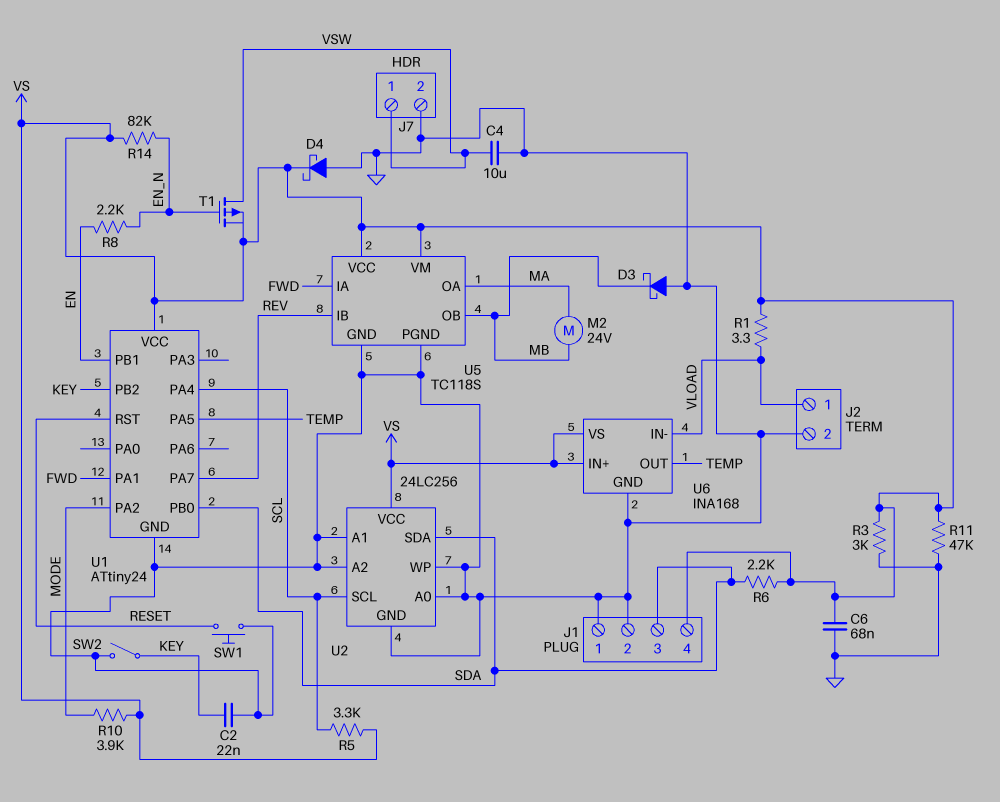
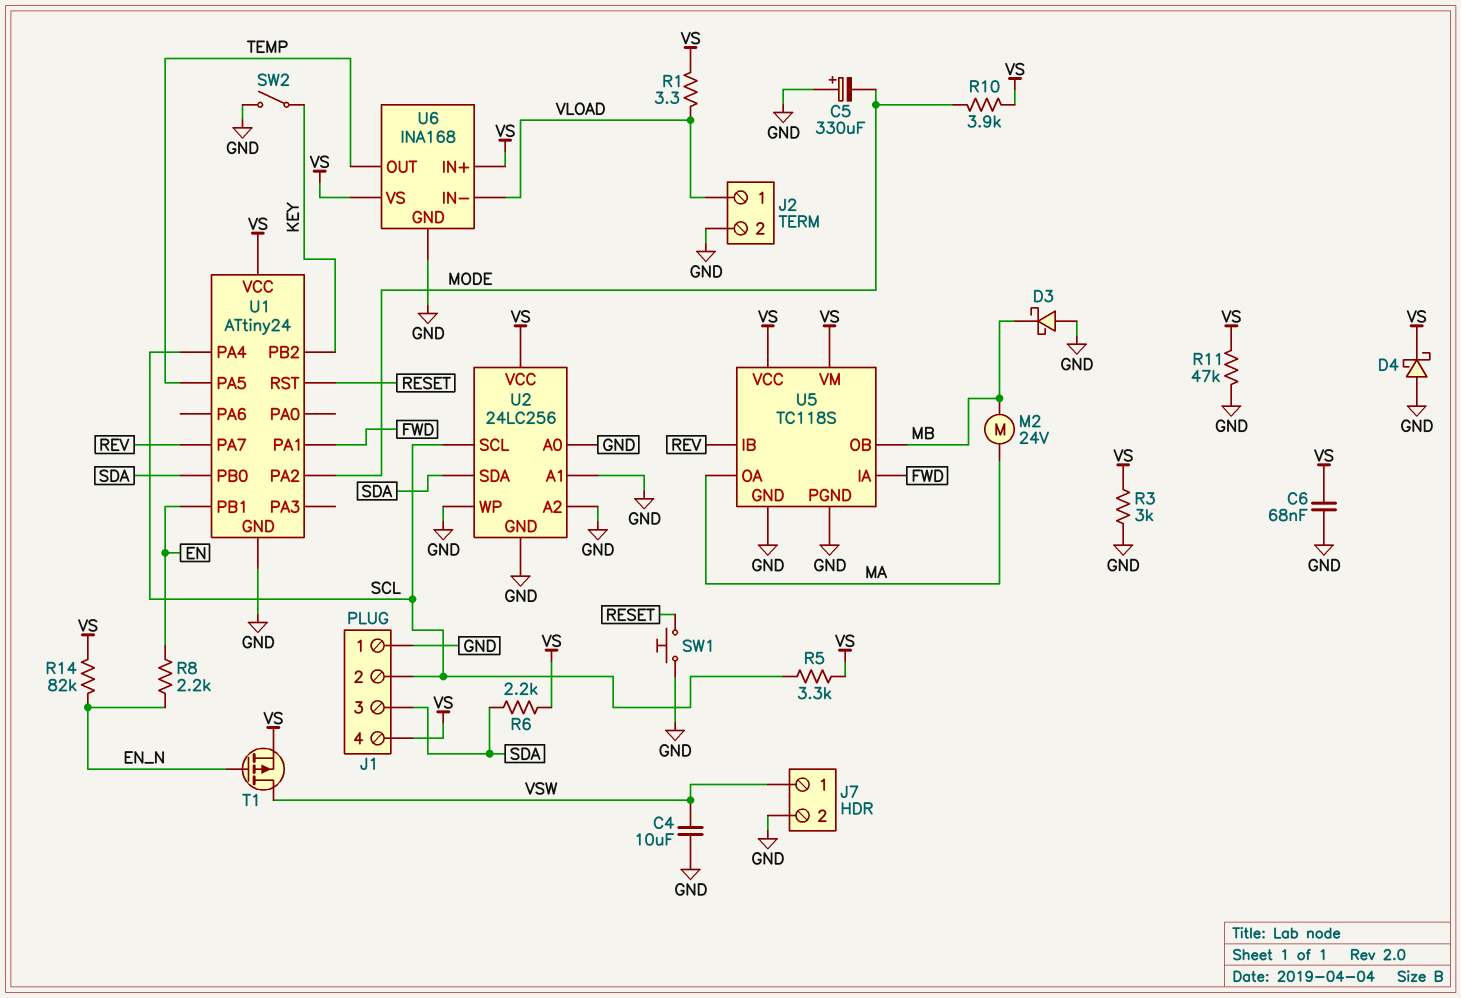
C2: 22nF (GND, KEY) -> none
C5: none -> 330uF (plus GND, minus MODE)
J1 pin 2: GND -> SCL

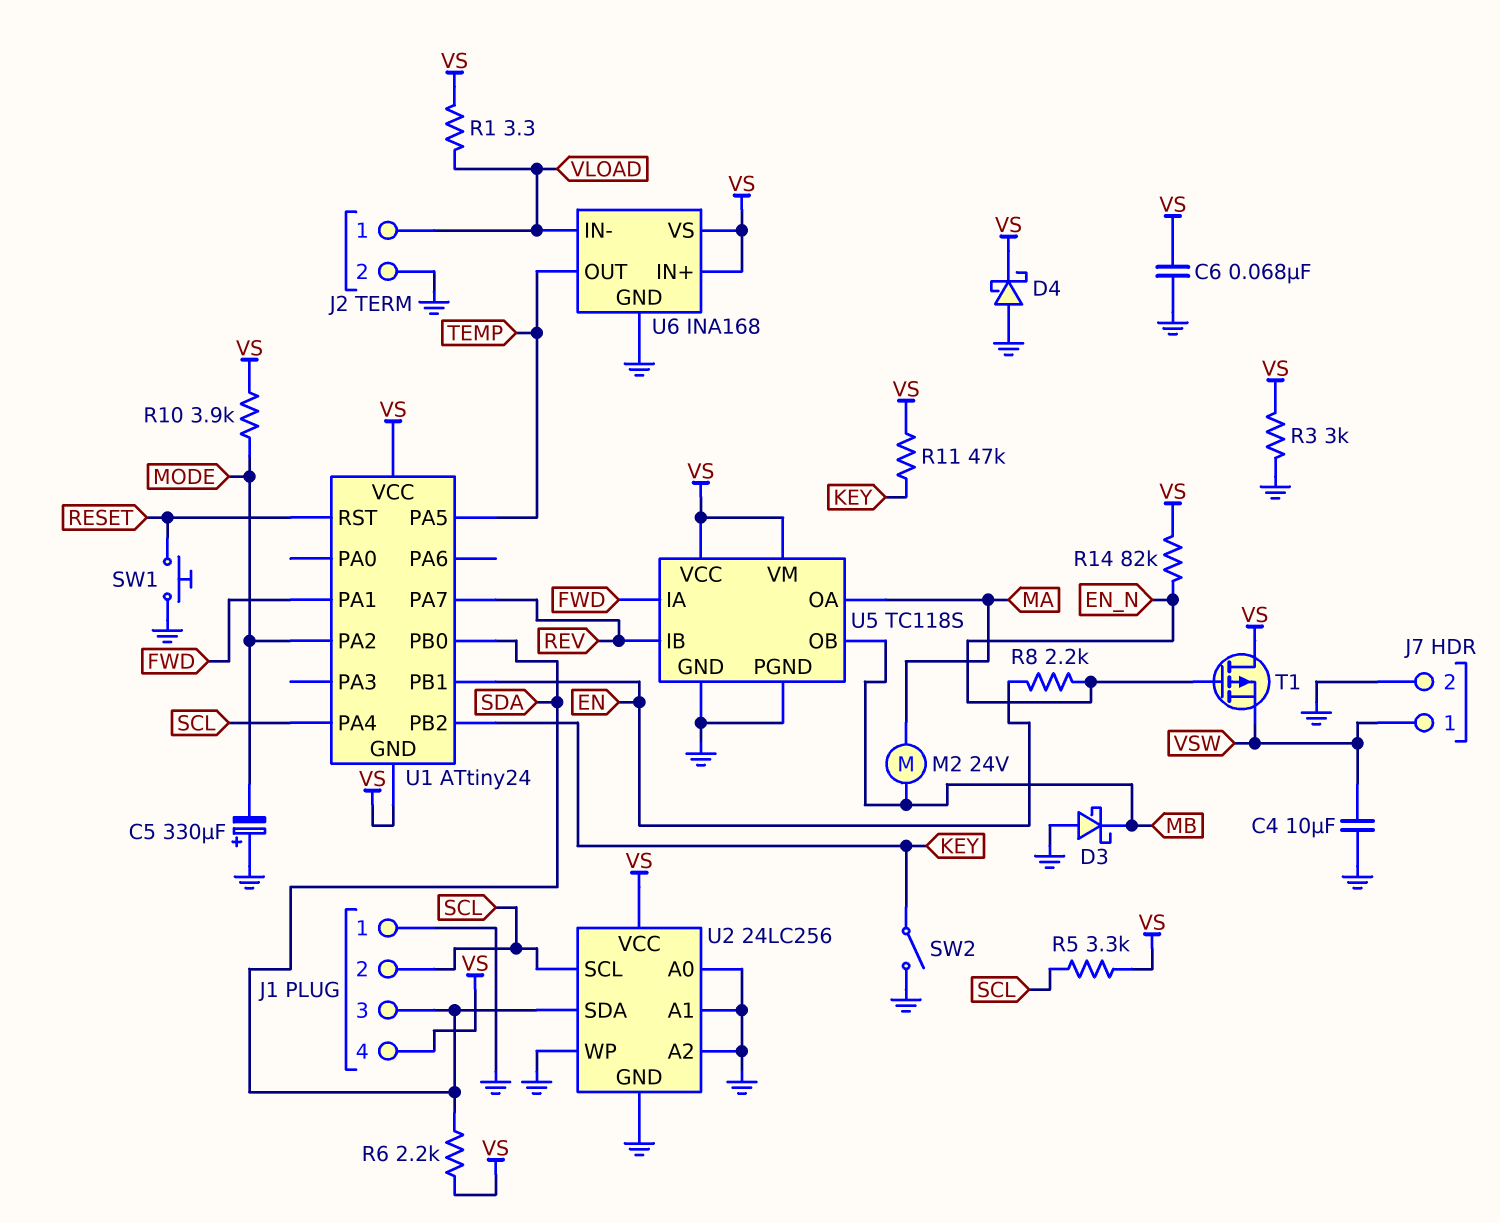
R11: 47k (GND, VS) -> 47k (KEY, VS)
T1: PMOS (G EN_N, D VSW, S VS) -> PMOS (G EN_N, D VS, S VSW)
U1 pin GND: GND -> VS

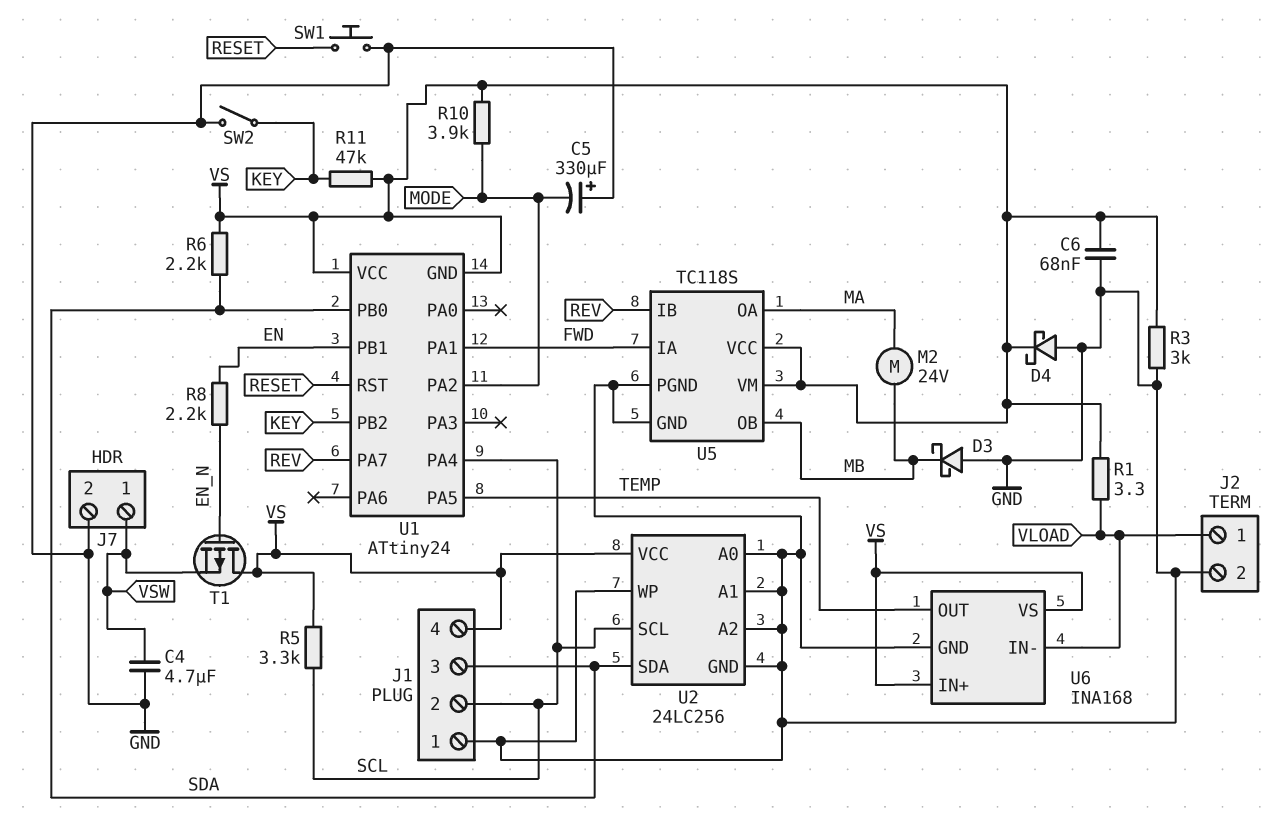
C4: 10uF (GND, VSW) -> 4.7uF (GND, VSW)
R14: 82k (EN_N, VS) -> none

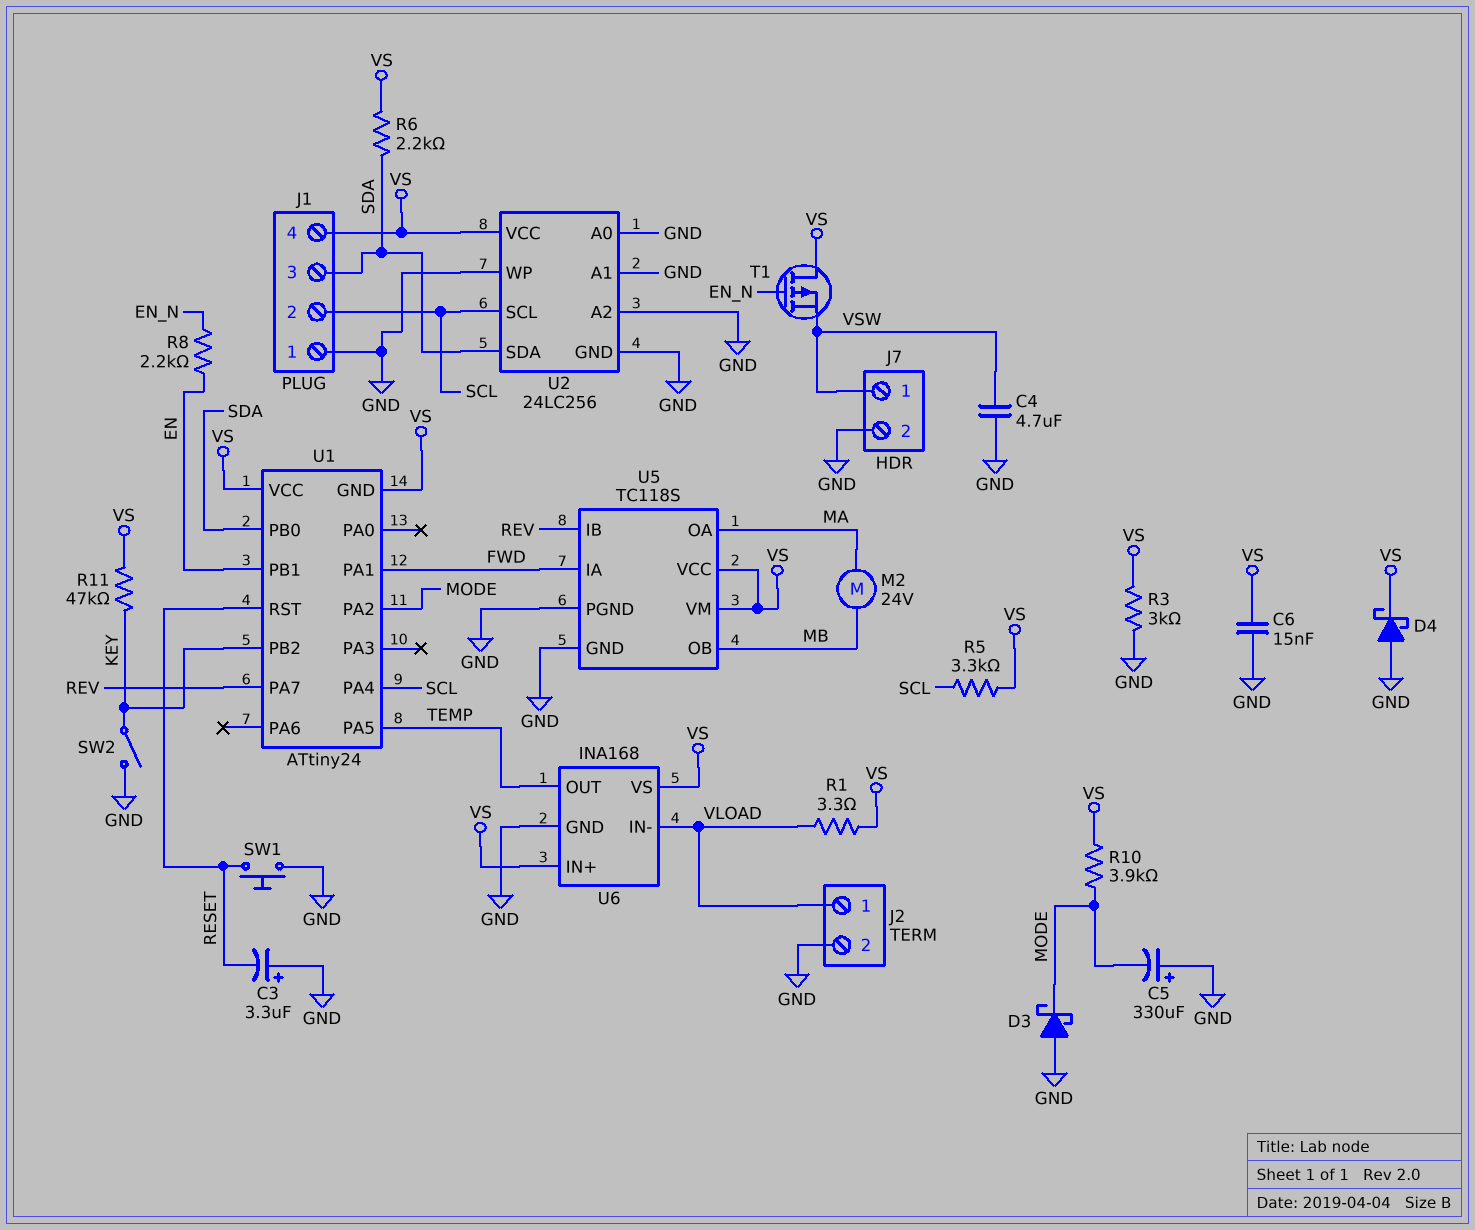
C3: none -> 3.3uF (plus GND, minus RESET)
C6: 68nF (GND, VS) -> 15nF (GND, VS)
D3: schottky (A GND, K MB) -> schottky (A GND, K MODE)

